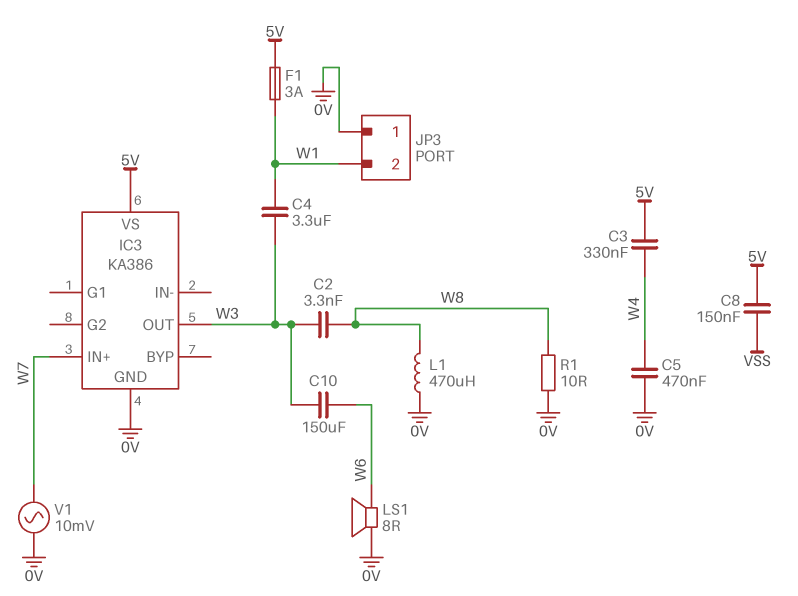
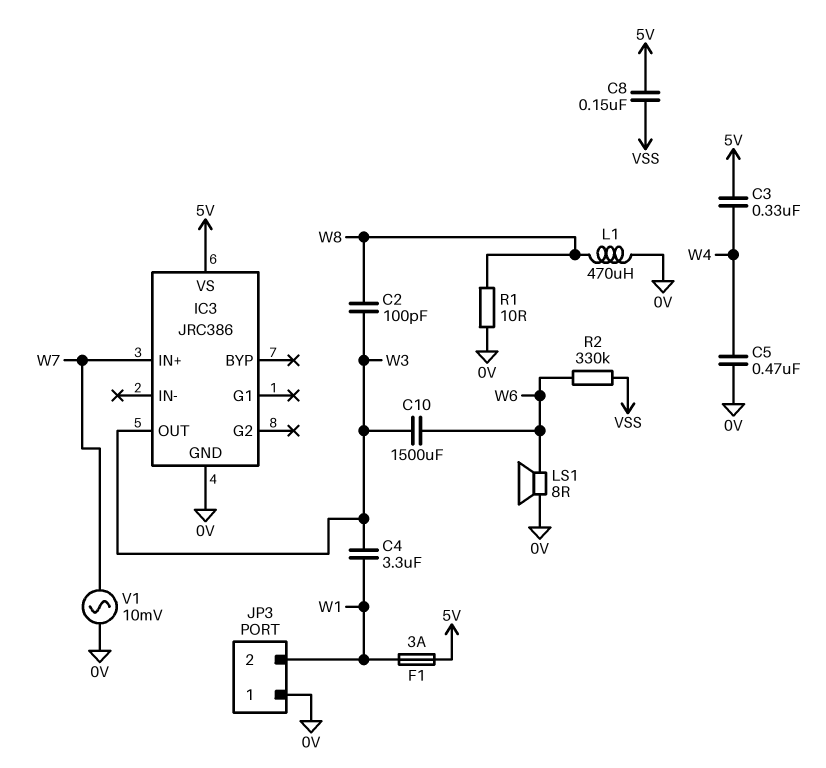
C2: 3.3nF (W3, W8) -> 100pF (W3, W8)
C10: 150uF (W3, W6) -> 1500uF (W3, W6)
IC3: KA386 -> JRC386
R2: none -> 330k (VSS, W6)

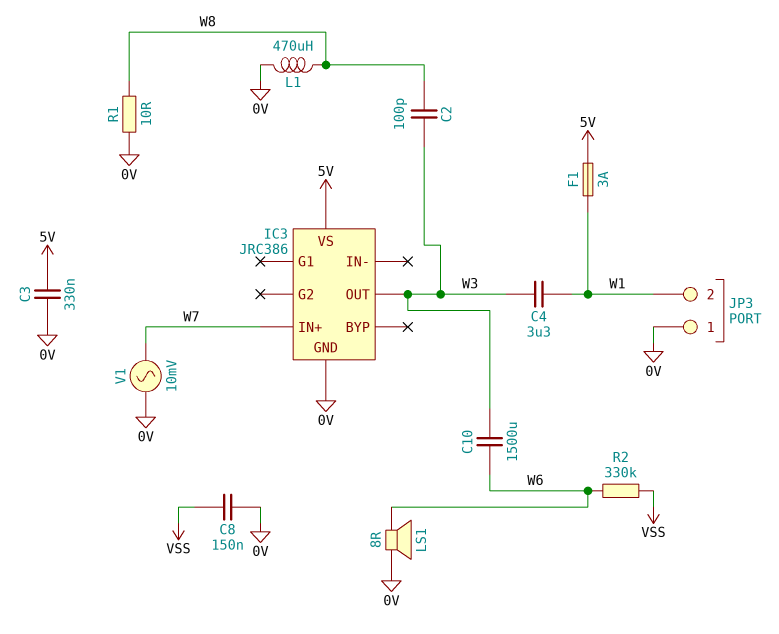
C3: 330nF (5V, W4) -> 330nF (0V, 5V)
C5: 470nF (0V, W4) -> none
C8: 150nF (5V, VSS) -> 150nF (0V, VSS)

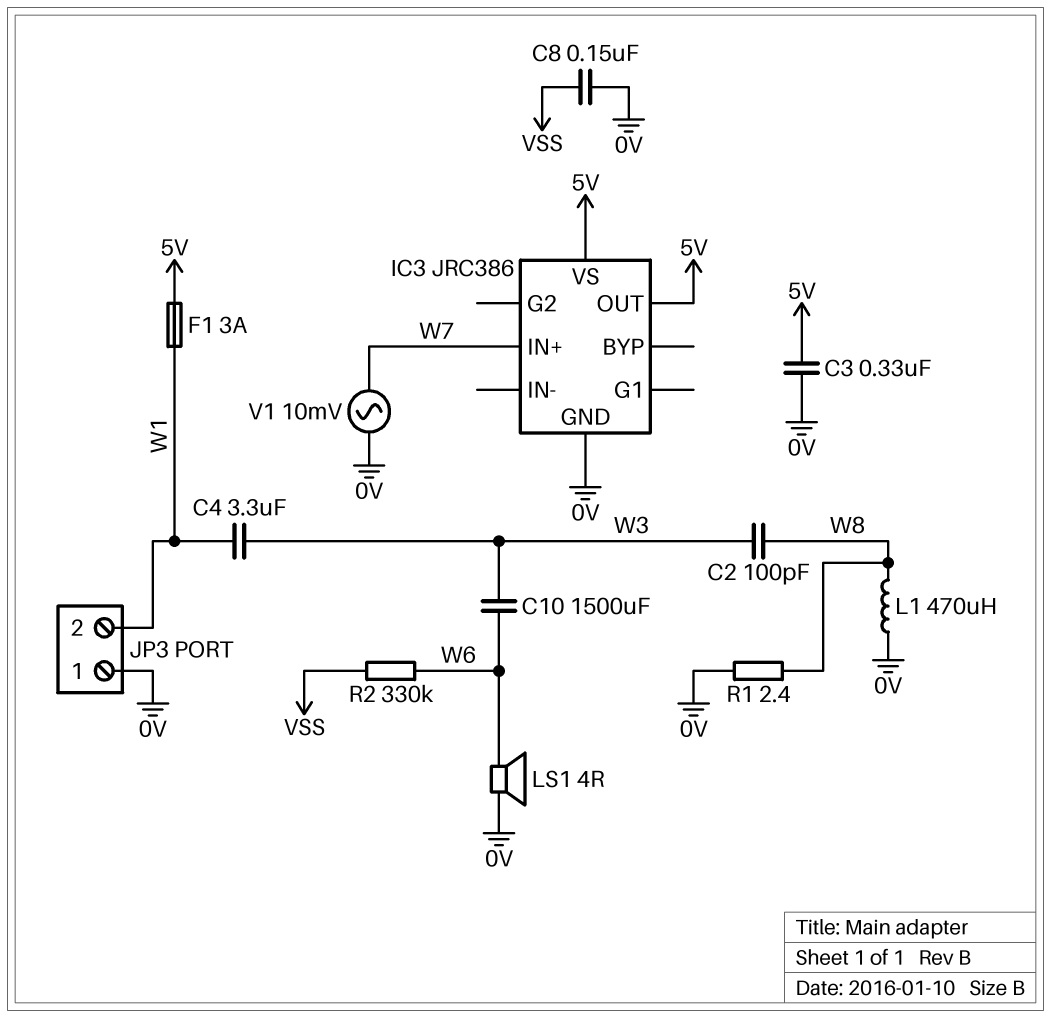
IC3 pin OUT: W3 -> 5V
LS1: speaker 8R (0V, W6) -> speaker 4R (0V, W6)
R1: 10 (0V, W8) -> 2.4 (0V, W8)

